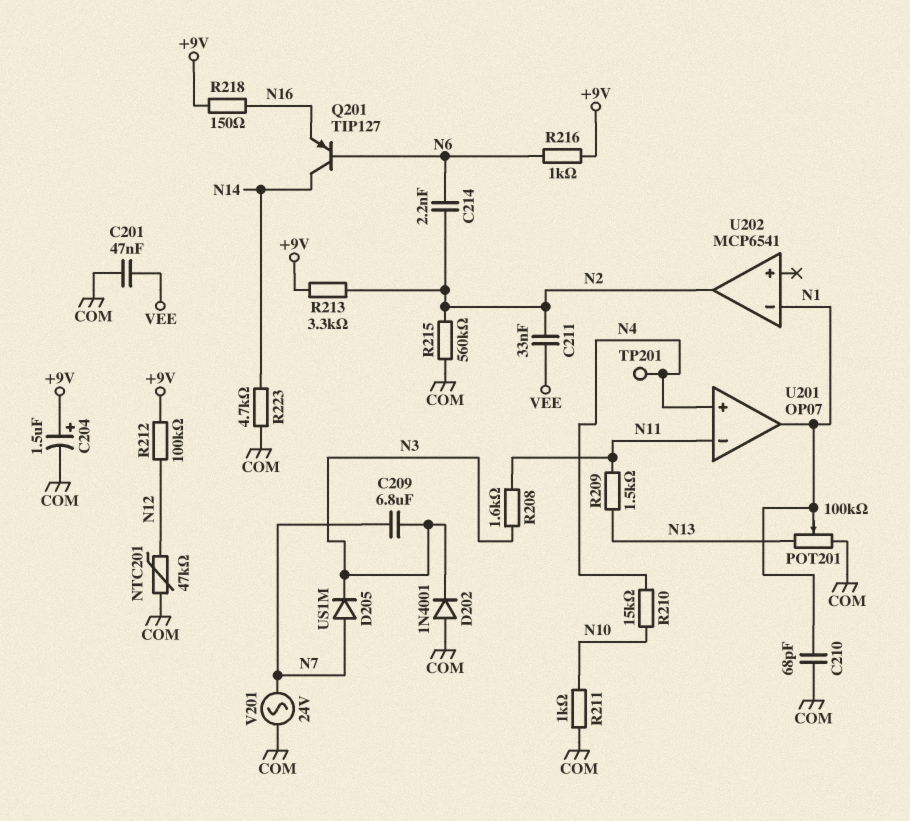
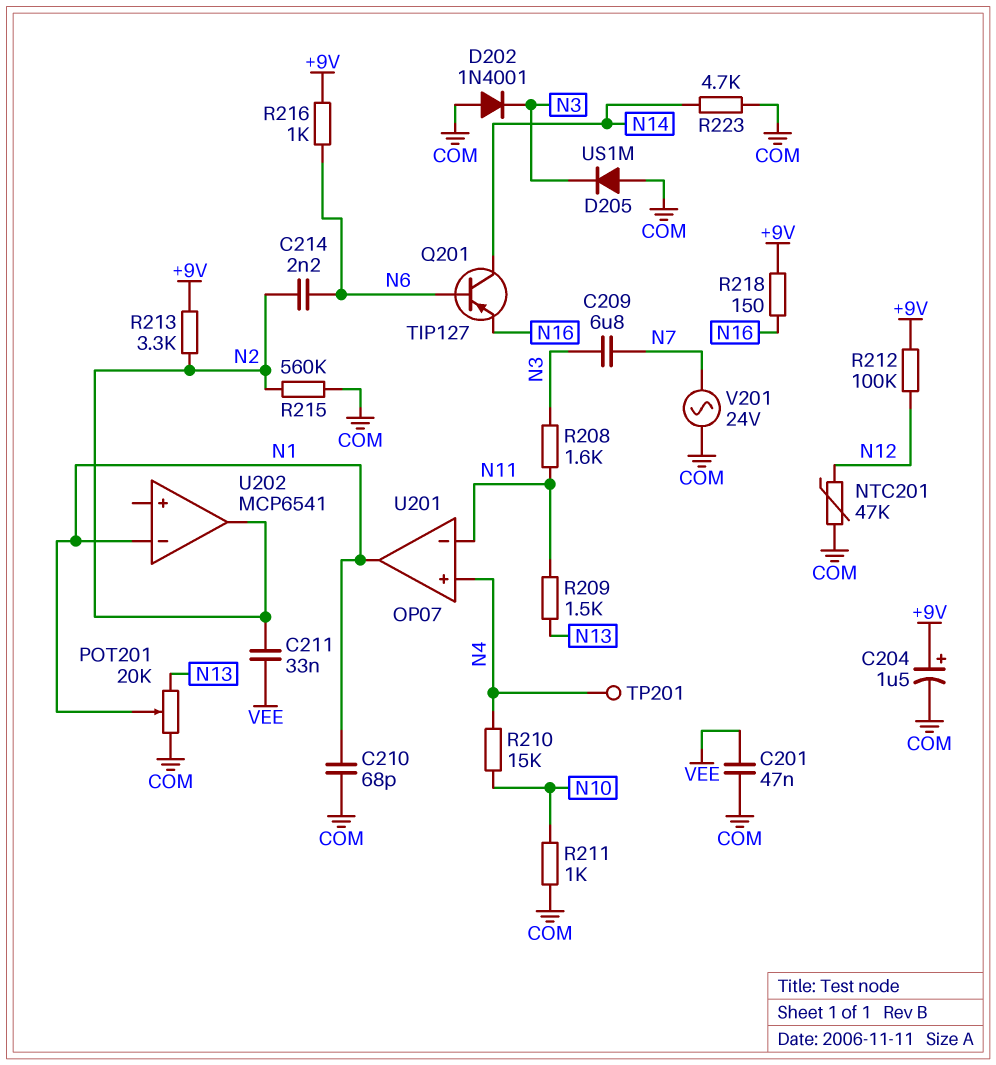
D205: diode US1M (A N7, K N3) -> diode US1M (A COM, K N3)
POT201: 100k (COM, N13, wiper N1) -> 20k (COM, N13, wiper N1)

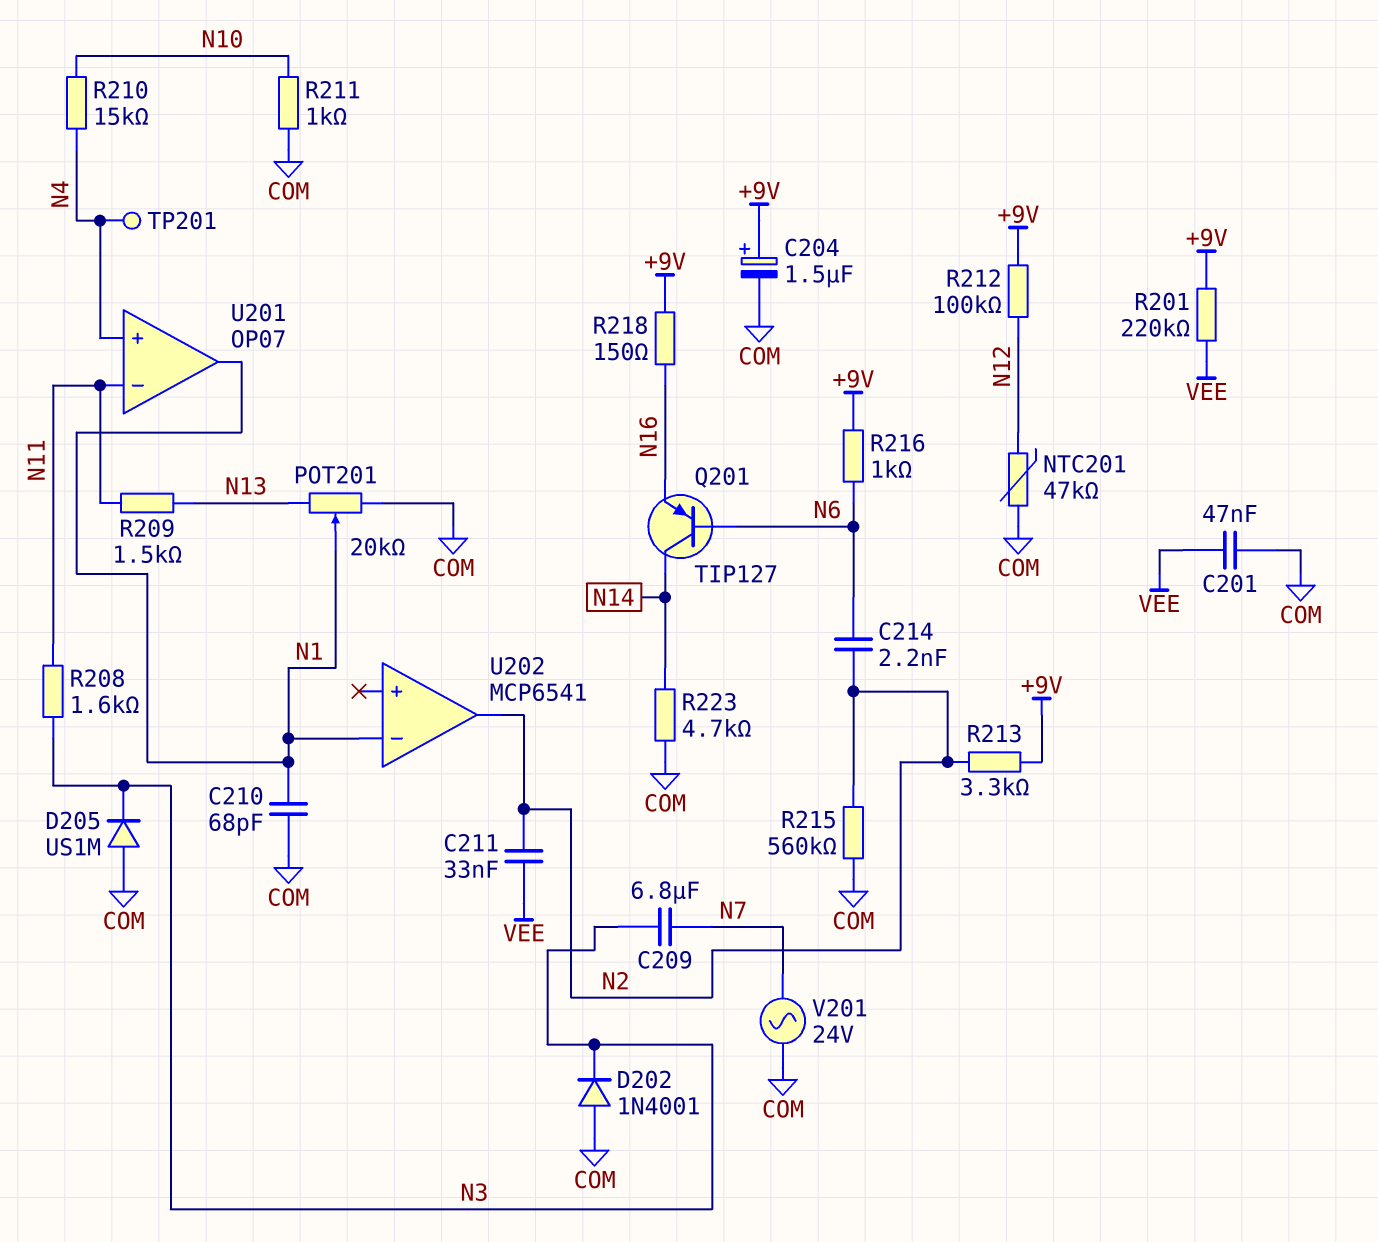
R201: none -> 220k (+9V, VEE)

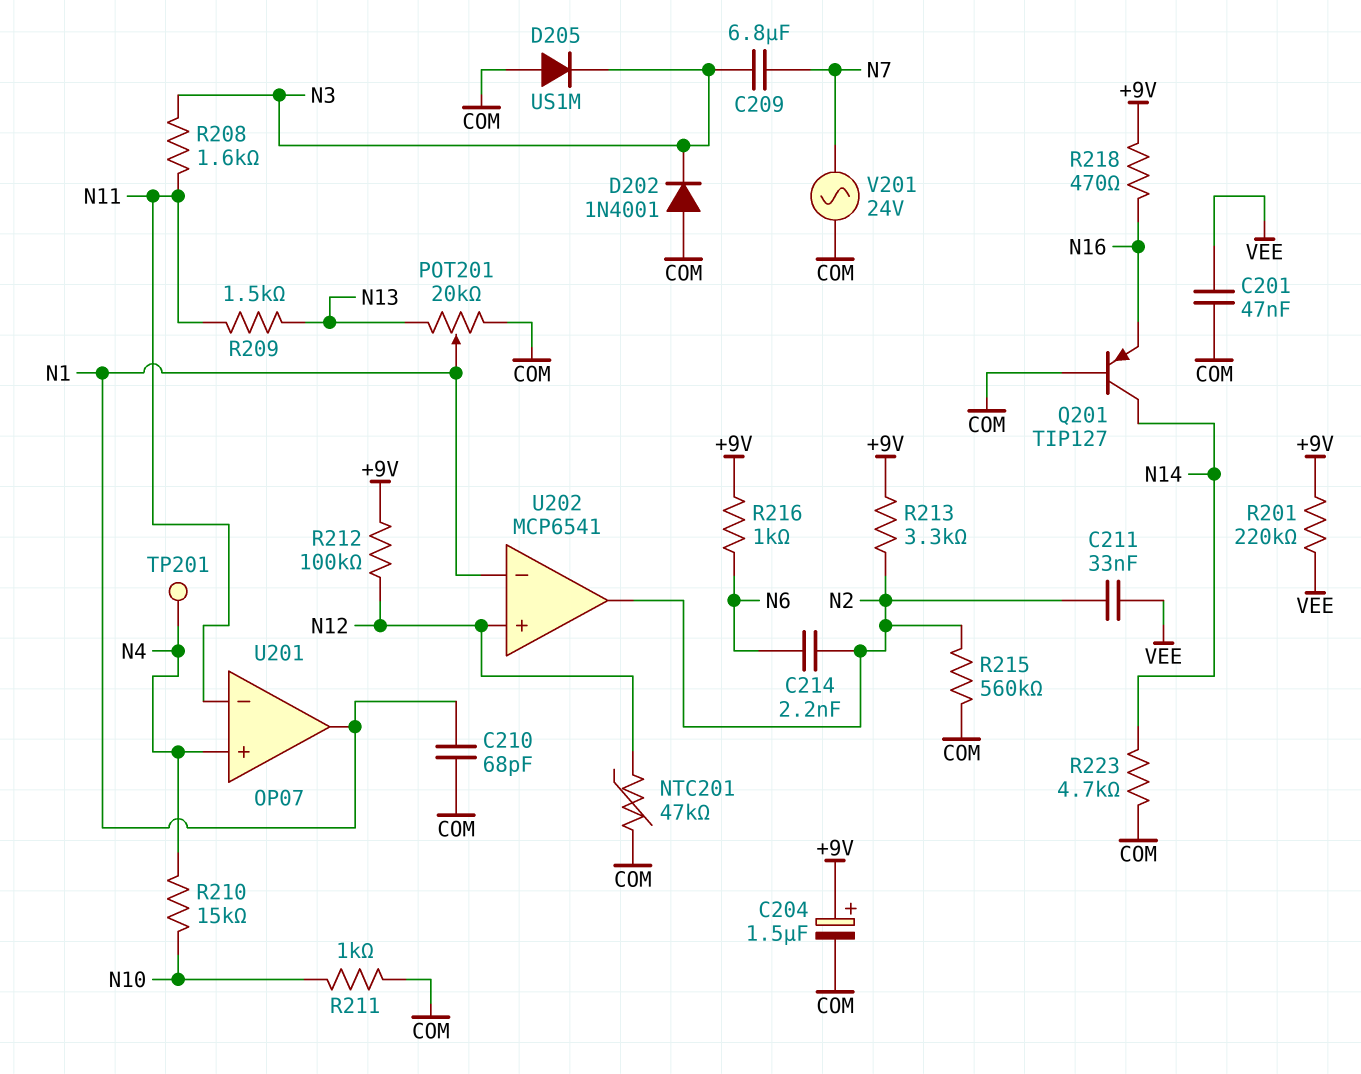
Q201: PNP TIP127 (B N6, C N14, E N16) -> PNP TIP127 (B COM, C N14, E N16)
R218: 150 (+9V, N16) -> 470 (+9V, N16)
U202 pin in+: none -> N12

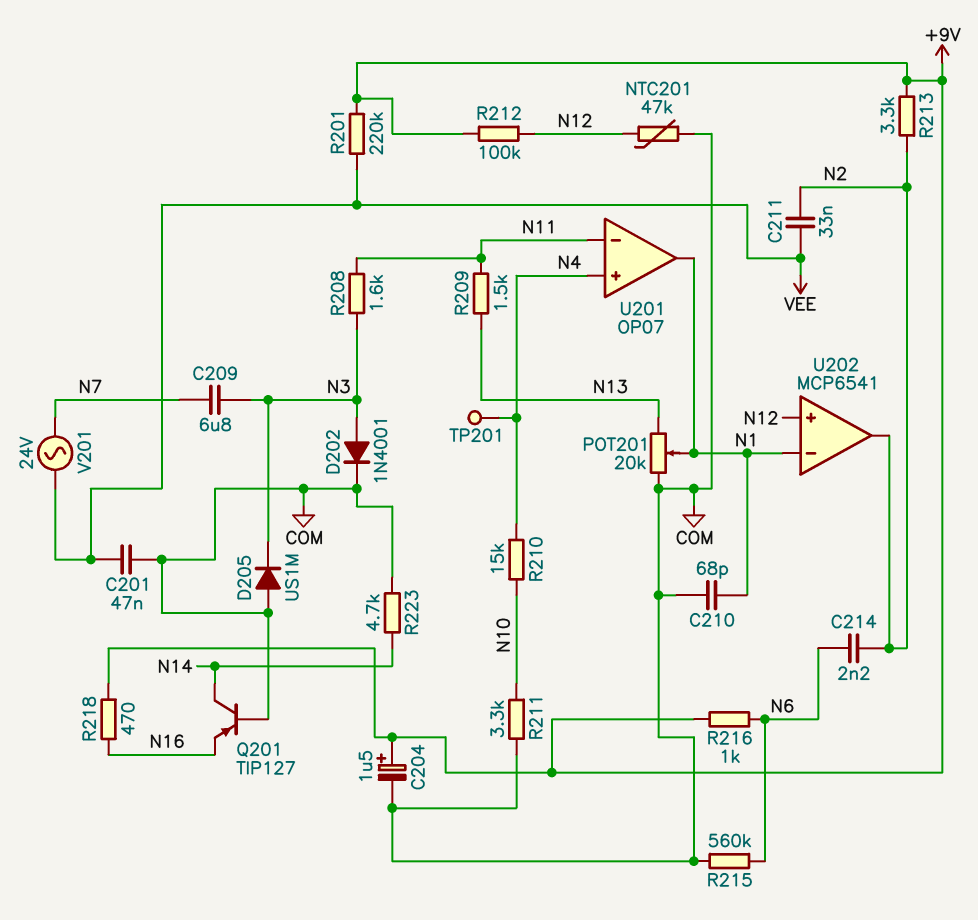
D202: diode 1N4001 (A COM, K N3) -> diode 1N4001 (A N3, K COM)
R211: 1k (COM, N10) -> 3.3k (COM, N10)
R215: 560k (COM, N2) -> 560k (COM, N6)
V201: AC 24V (COM, N7) -> AC 24V (N7, VEE)

